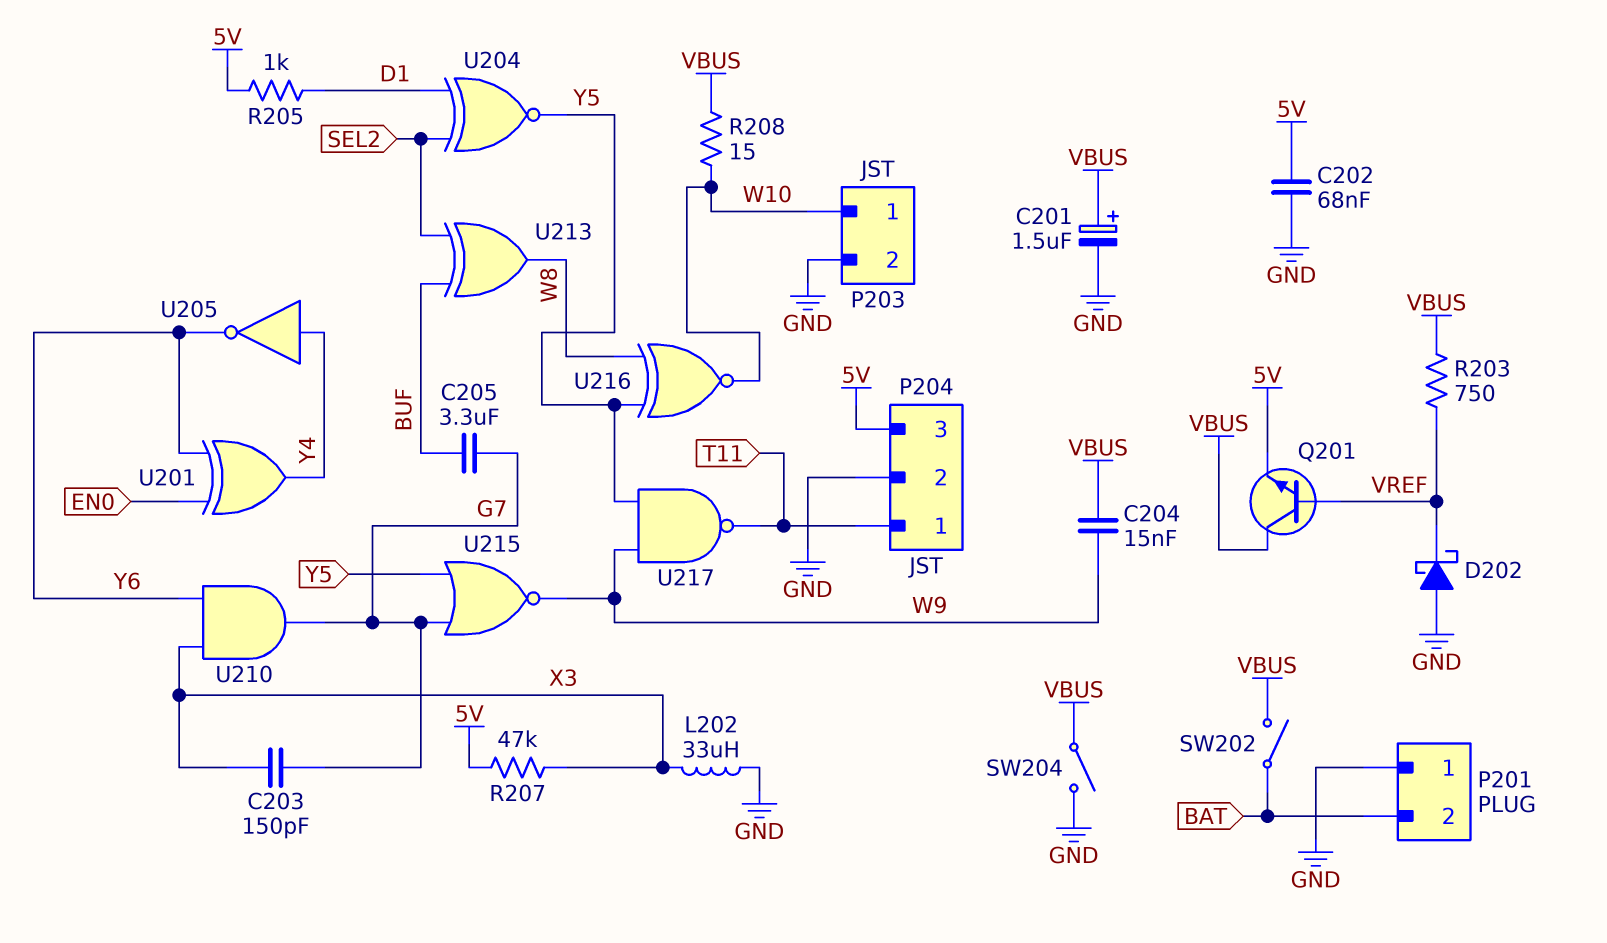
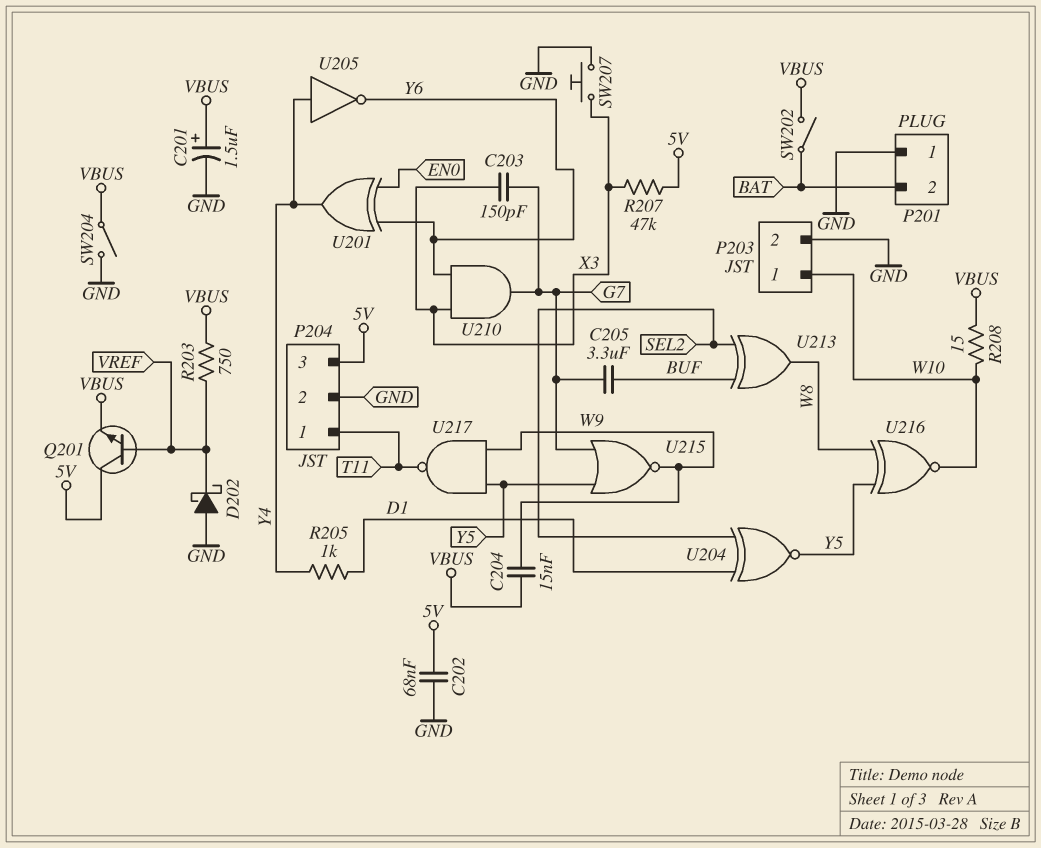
L202: 33uH (GND, X3) -> none
Q201: NPN (B VREF, C VBUS, E 5V) -> NPN (B VREF, C 5V, E VBUS)
R205: 1k (5V, D1) -> 1k (D1, Y4)
SW207: none -> button (GND, X3)

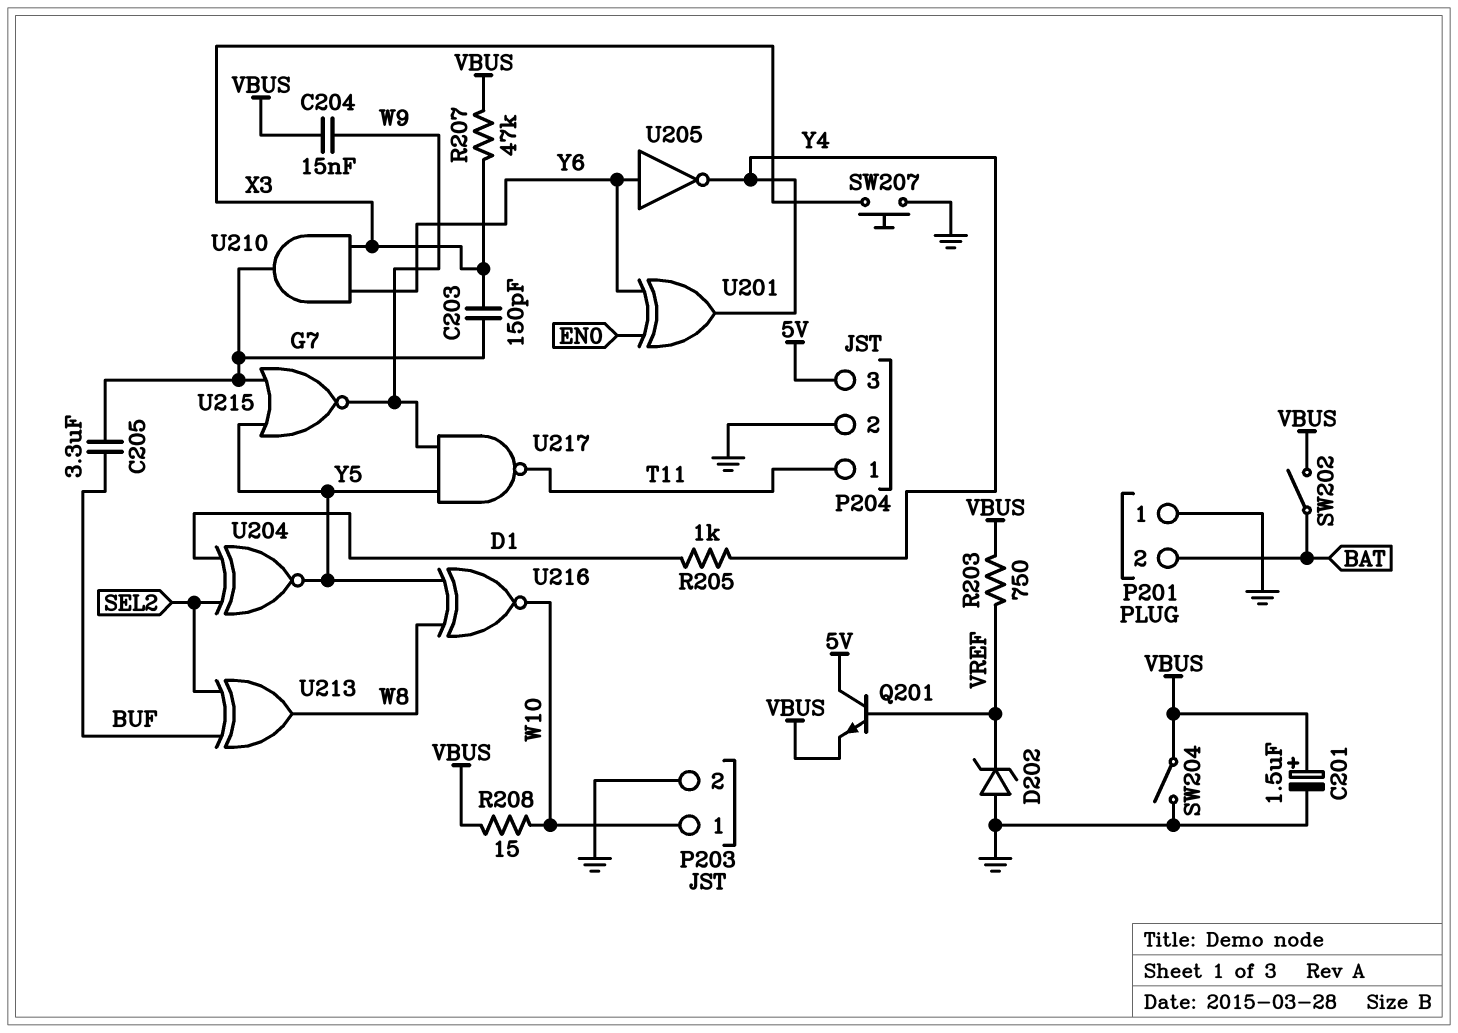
C202: 68nF (5V, GND) -> none
D202: schottky (A GND, K VREF) -> zener (A GND, K VREF)
R207: 47k (5V, X3) -> 47k (VBUS, X3)
U205: NOT (in Y4, out Y6) -> NOT (in Y6, out Y4)

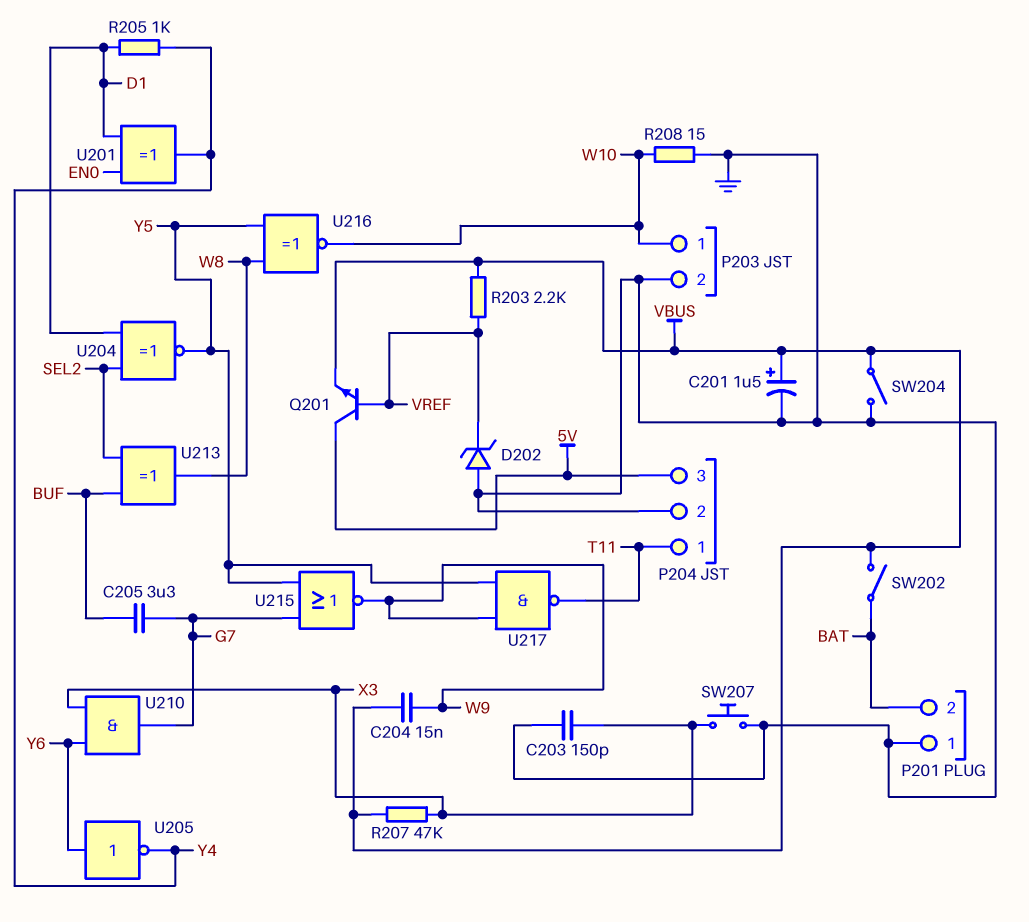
C203: 150pF (G7, X3) -> 150pF (GND, X3)
R203: 750 (VBUS, VREF) -> 2.2k (VBUS, VREF)
R208: 15 (VBUS, W10) -> 15 (GND, W10)
U201: XOR (in EN0, in Y6, out Y4) -> XOR (in D1, in EN0, out Y4)

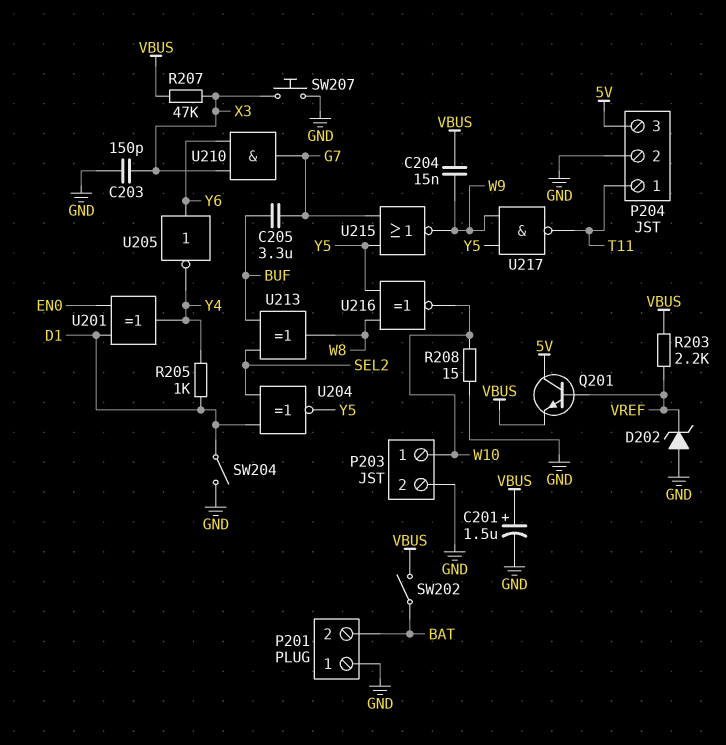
SW204: switch (GND, VBUS) -> switch (D1, GND)

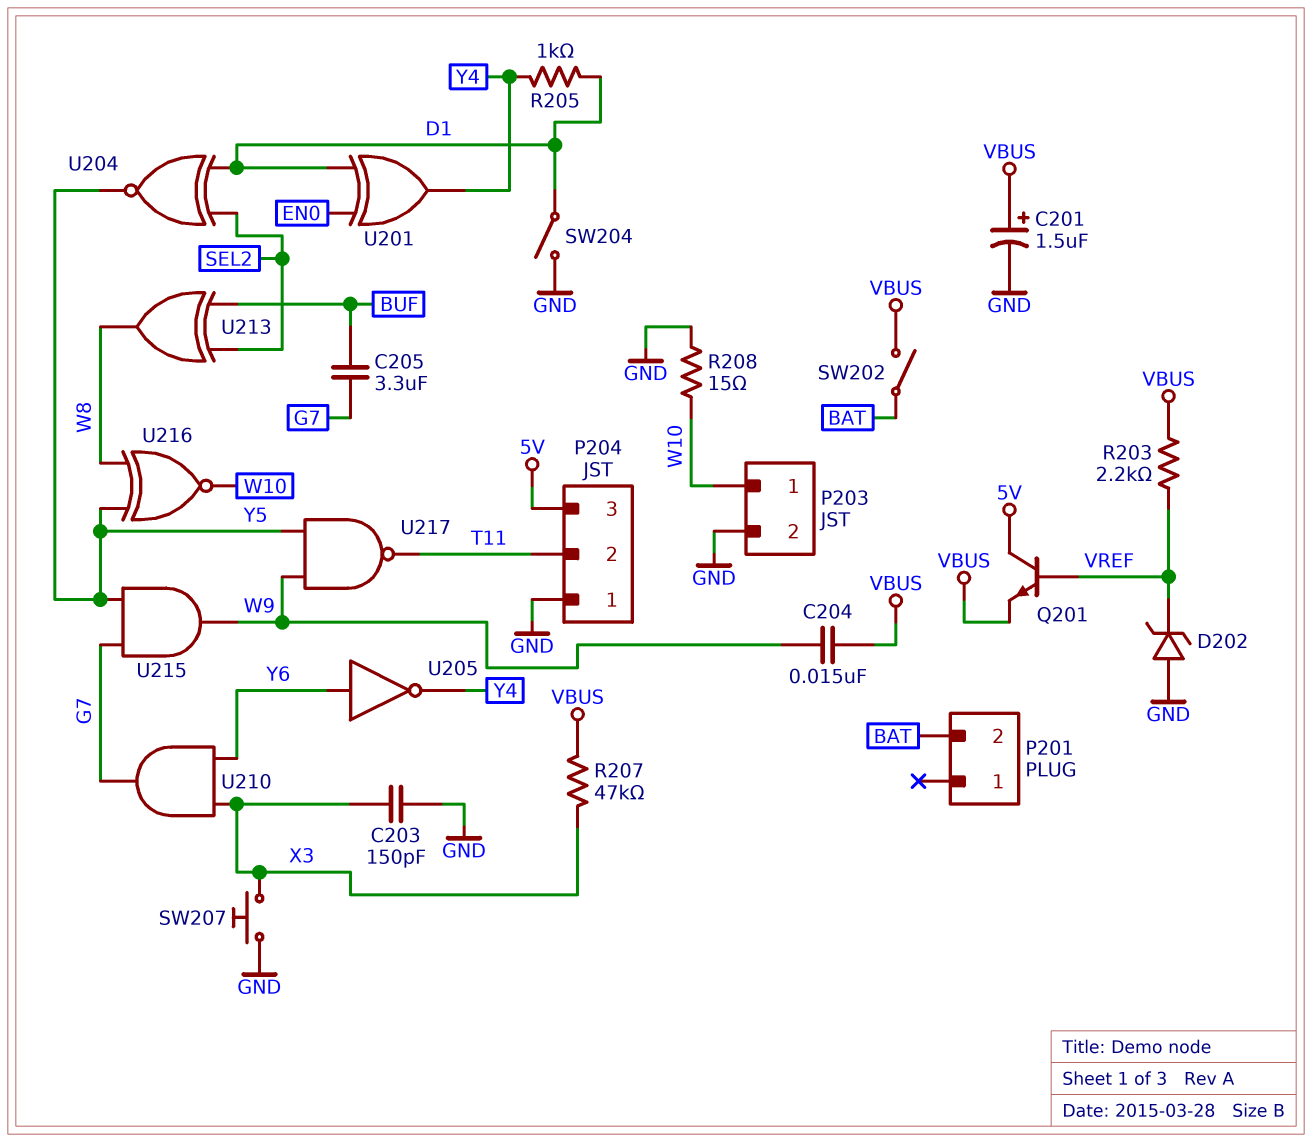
P201 pin 1: GND -> none
P204 pin 1: T11 -> GND
P204 pin 2: GND -> T11
U215: NOR (in G7, in Y5, out W9) -> AND (in G7, in Y5, out W9)

